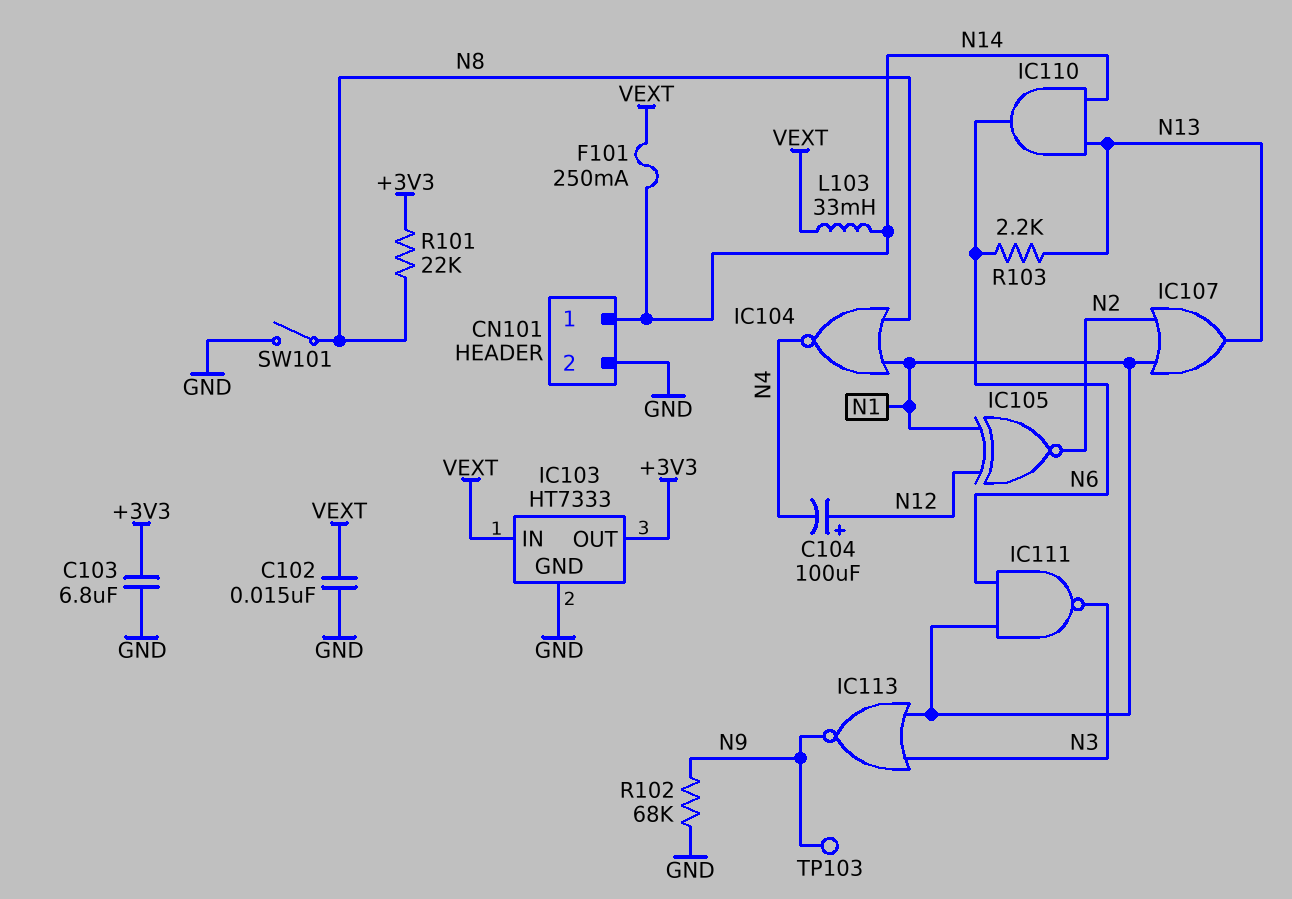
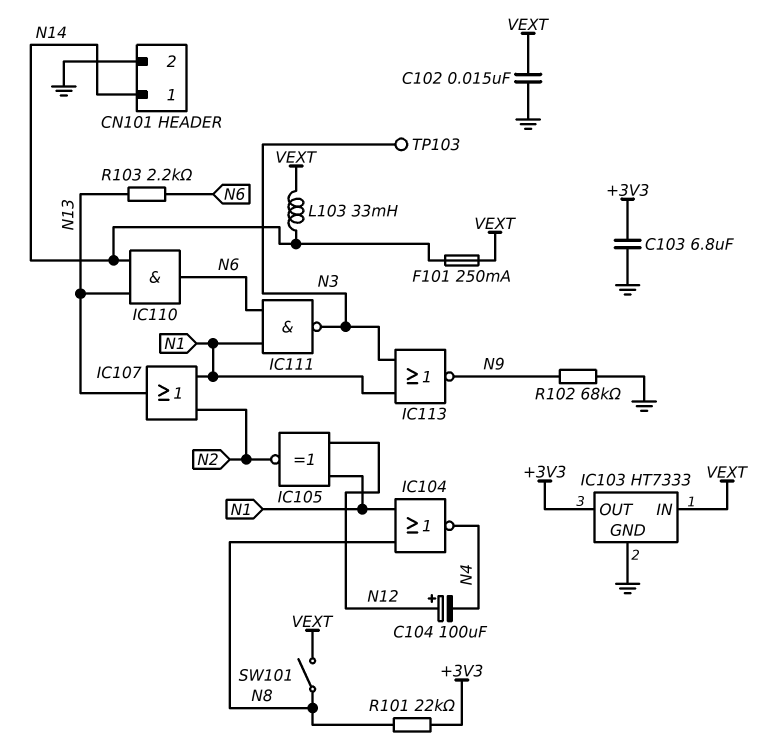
SW101: switch (GND, N8) -> switch (N8, VEXT)
TP103: test point (N9) -> test point (N3)

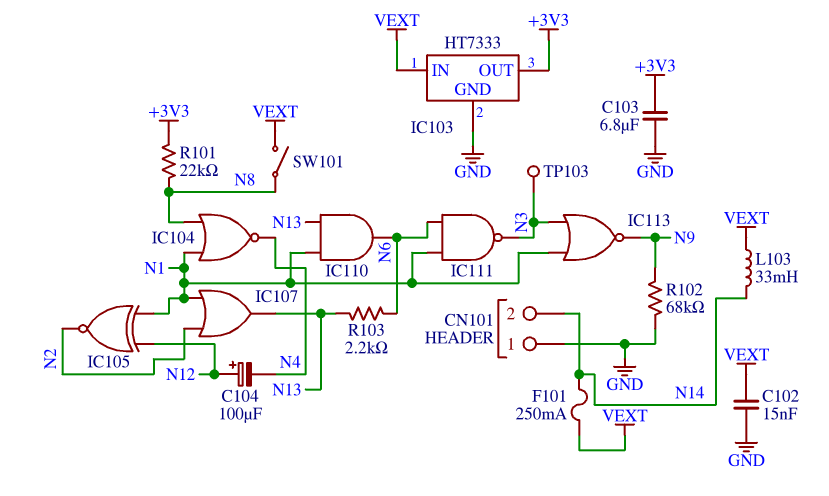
CN101 pin 1: N14 -> GND
CN101 pin 2: GND -> N14
IC110: AND (in N13, in N14, out N6) -> AND (in N1, in N13, out N6)

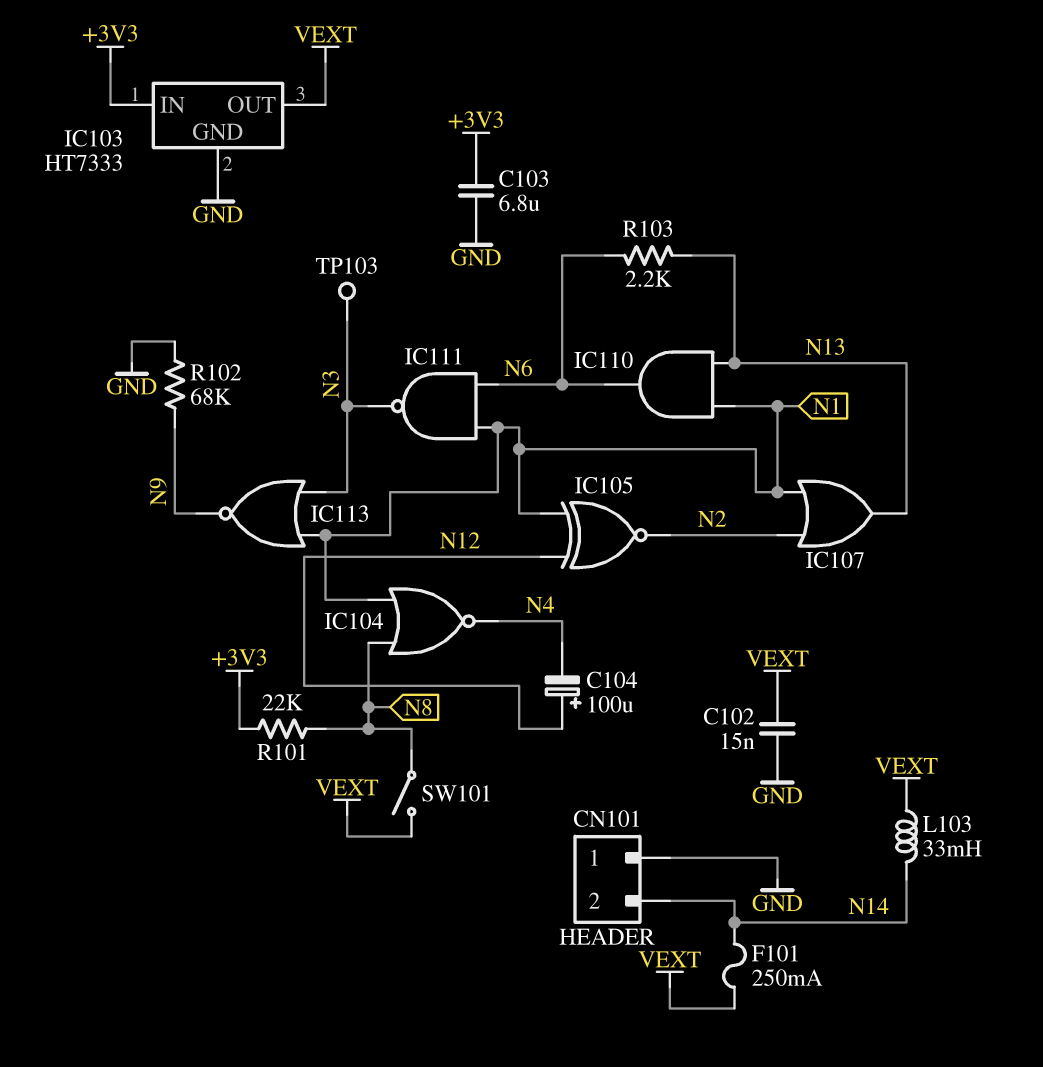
IC103 pin IN: VEXT -> +3V3
IC103 pin OUT: +3V3 -> VEXT

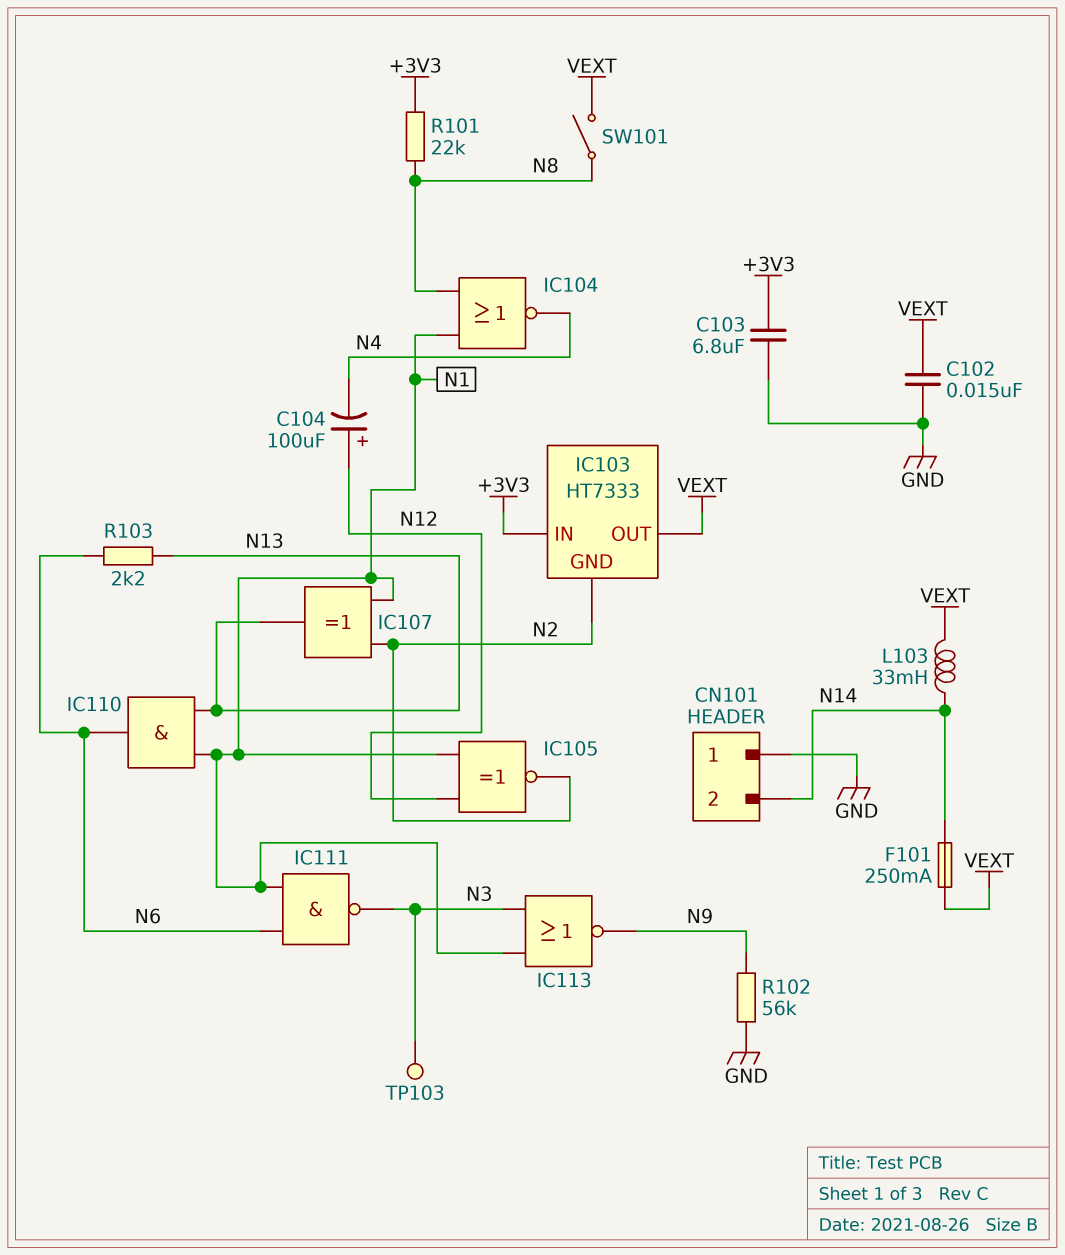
IC103 pin GND: GND -> N2
IC107: OR (in N1, in N2, out N13) -> XOR (in N1, in N2, out N13)
R102: 68k (GND, N9) -> 56k (GND, N9)

